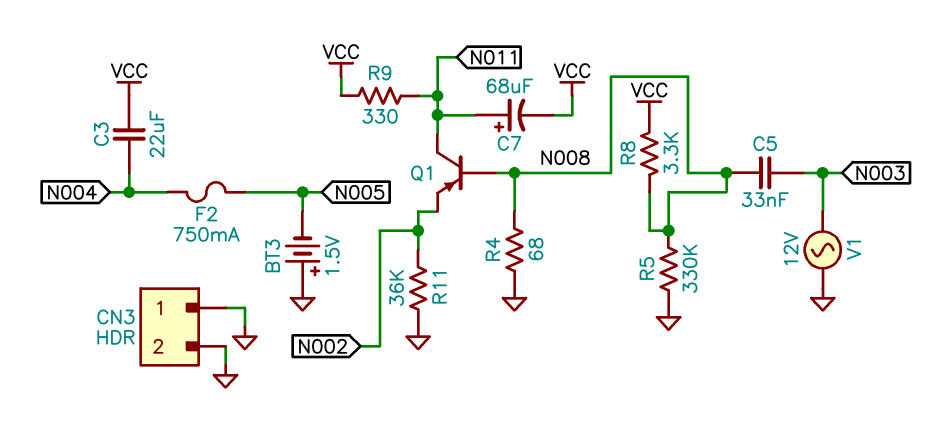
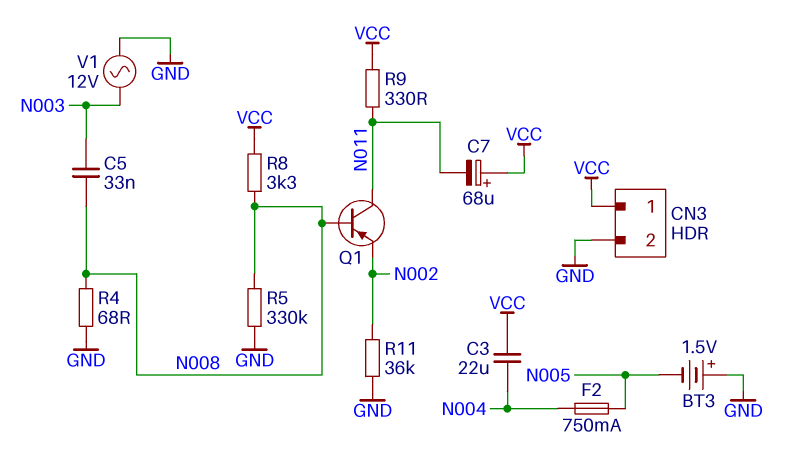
C7: 68uF (plus N011, minus VCC) -> 68uF (plus VCC, minus N011)
CN3 pin 1: GND -> VCC

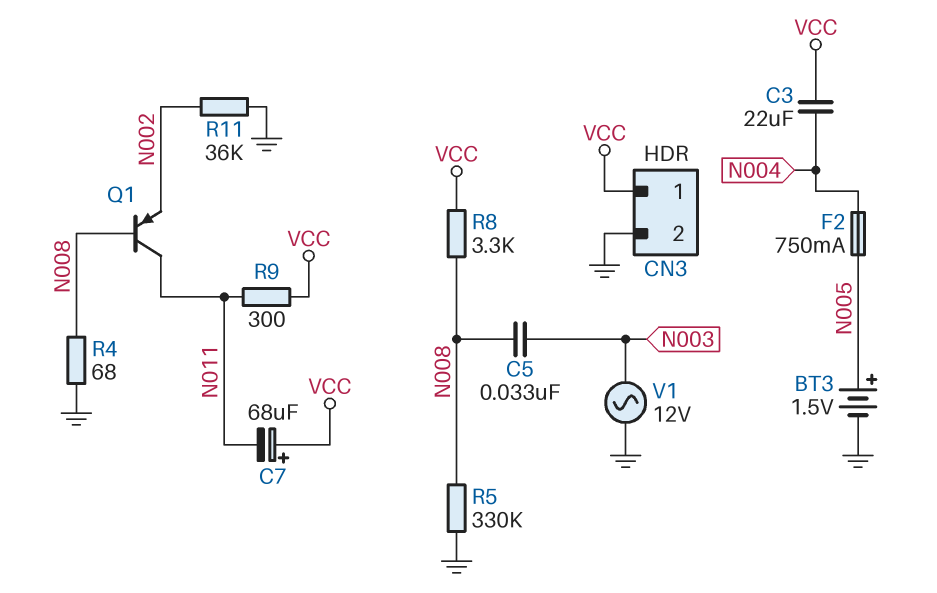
BT3: 1.5V (plus GND, minus N005) -> 1.5V (plus N005, minus GND)
R9: 330 (N011, VCC) -> 300 (N011, VCC)

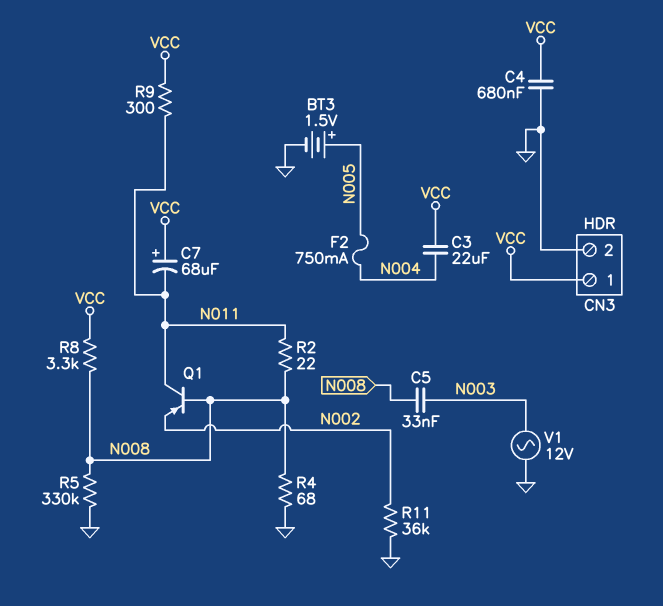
C4: none -> 680nF (GND, VCC)
R2: none -> 22 (N008, N011)

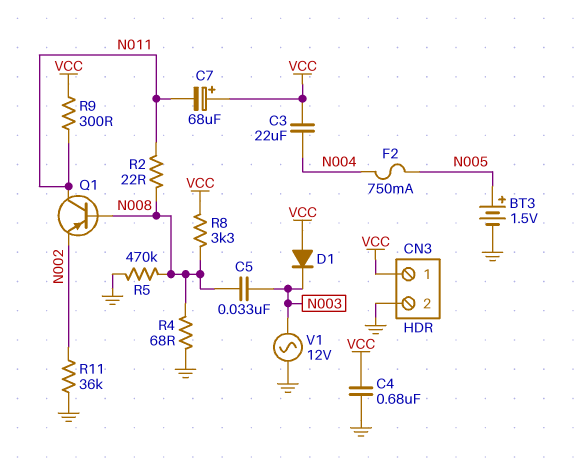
D1: none -> diode (A VCC, K N003)
R5: 330k (GND, N008) -> 470k (GND, N008)

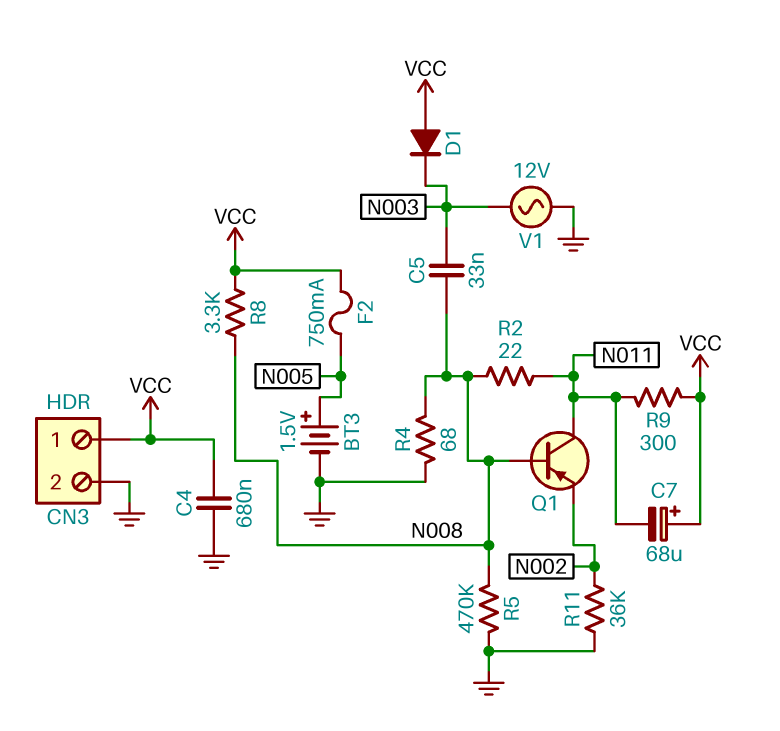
C3: 22uF (N004, VCC) -> none
F2: 750mA (N004, N005) -> 750mA (N005, VCC)

